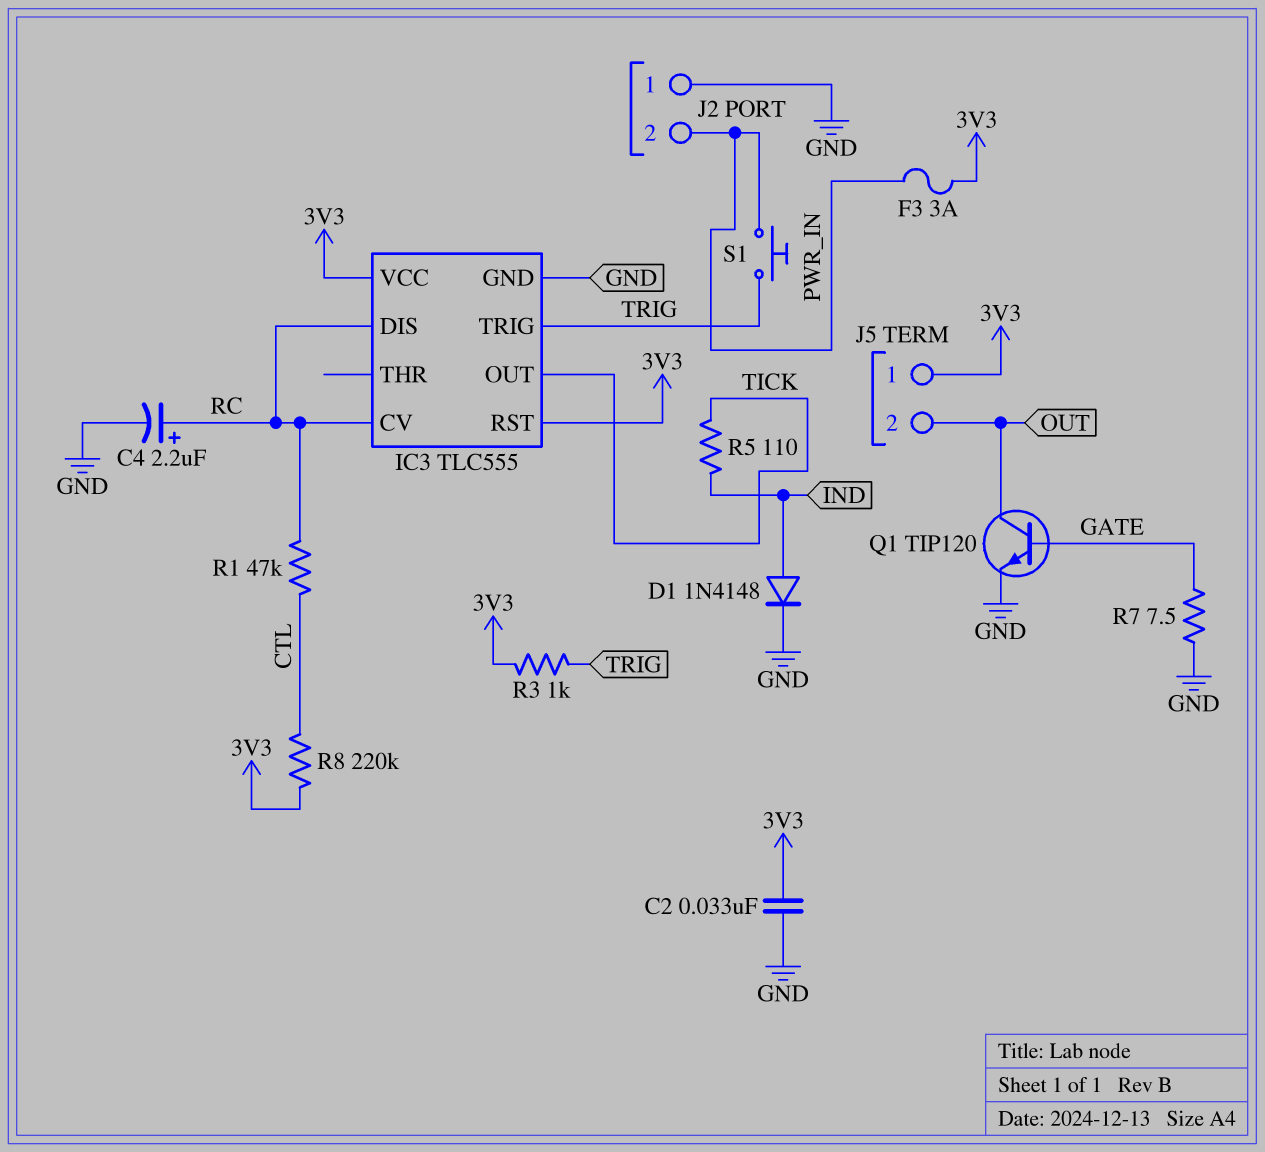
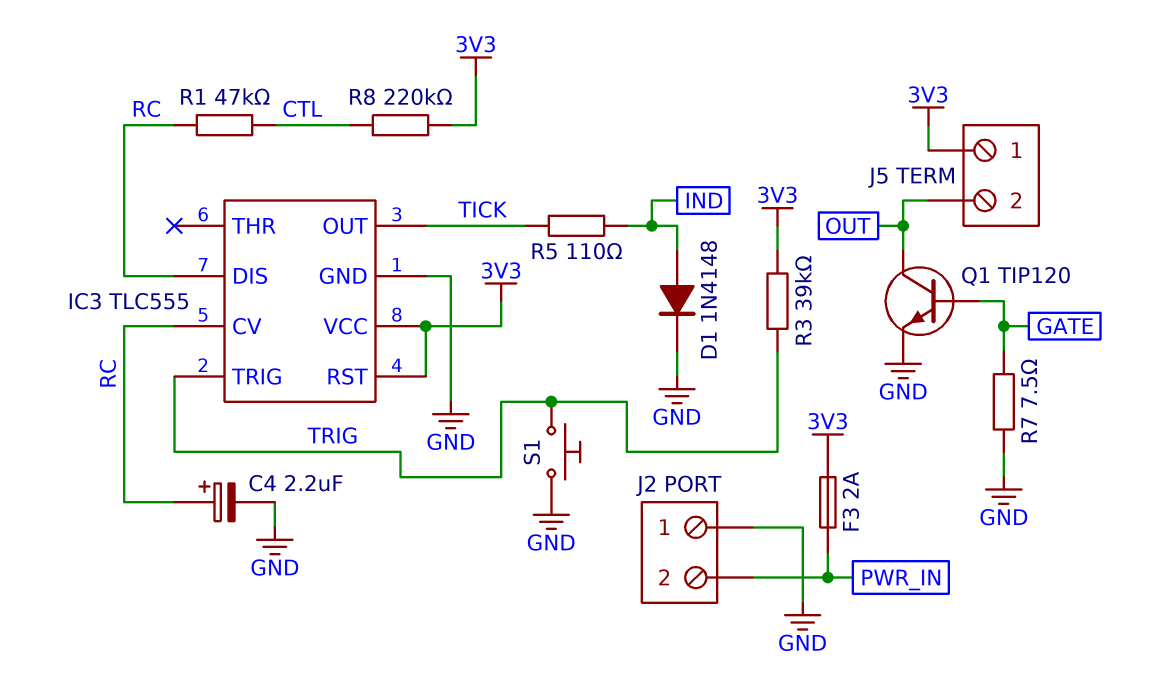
C2: 33nF (3V3, GND) -> none
F3: 3A (3V3, PWR_IN) -> 2A (3V3, PWR_IN)
R3: 1k (3V3, TRIG) -> 39k (3V3, TRIG)
S1: button (PWR_IN, TRIG) -> button (GND, TRIG)

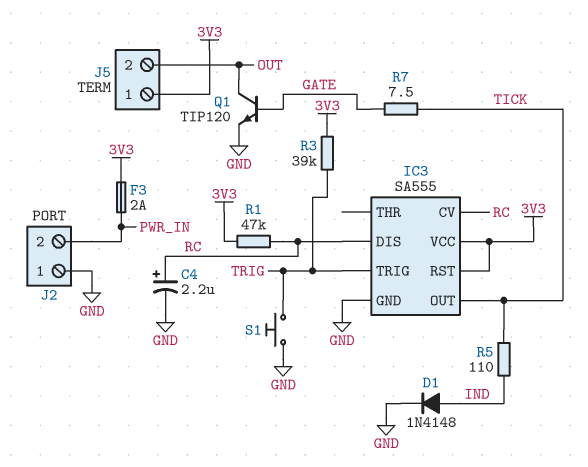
IC3: TLC555 -> SA555
R1: 47k (CTL, RC) -> 47k (3V3, RC)
R7: 7.5 (GATE, GND) -> 7.5 (GATE, TICK)
R8: 220k (3V3, CTL) -> none

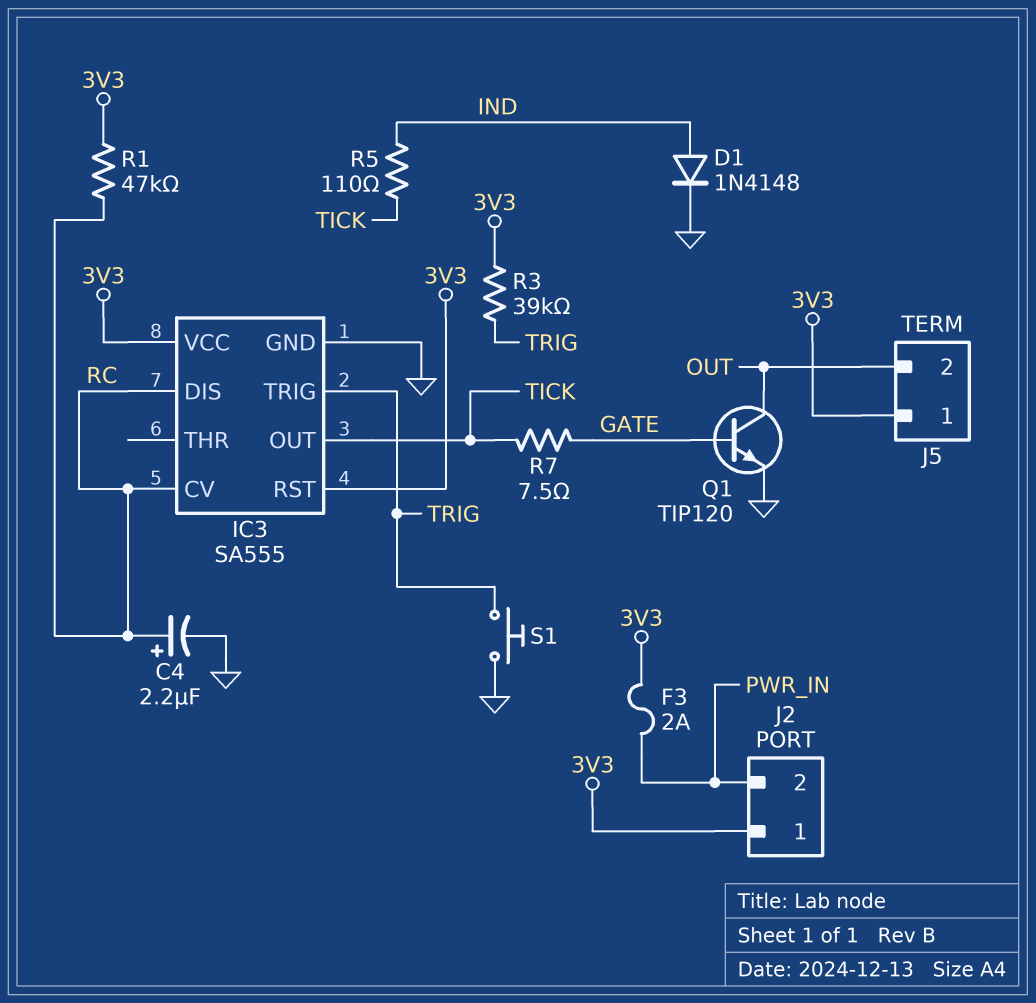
J2 pin 1: GND -> 3V3

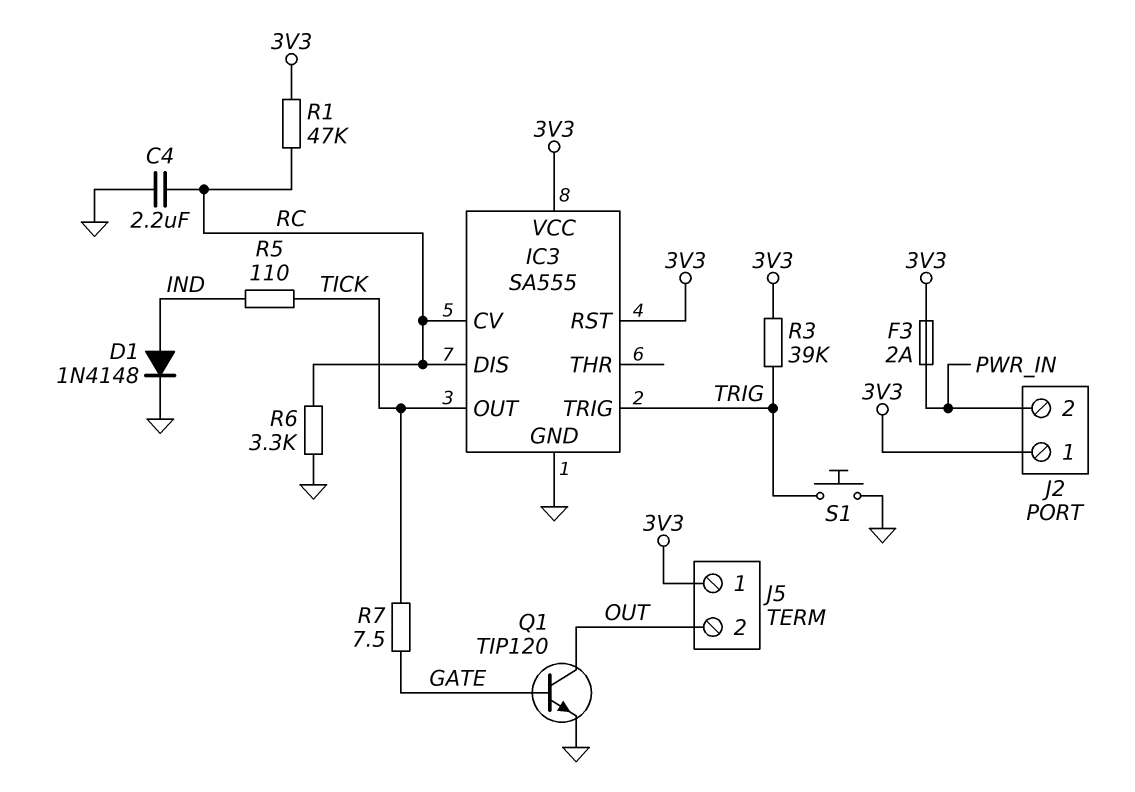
C4: 2.2uF (plus RC, minus GND) -> 2.2uF (GND, RC)
R6: none -> 3.3k (GND, RC)

